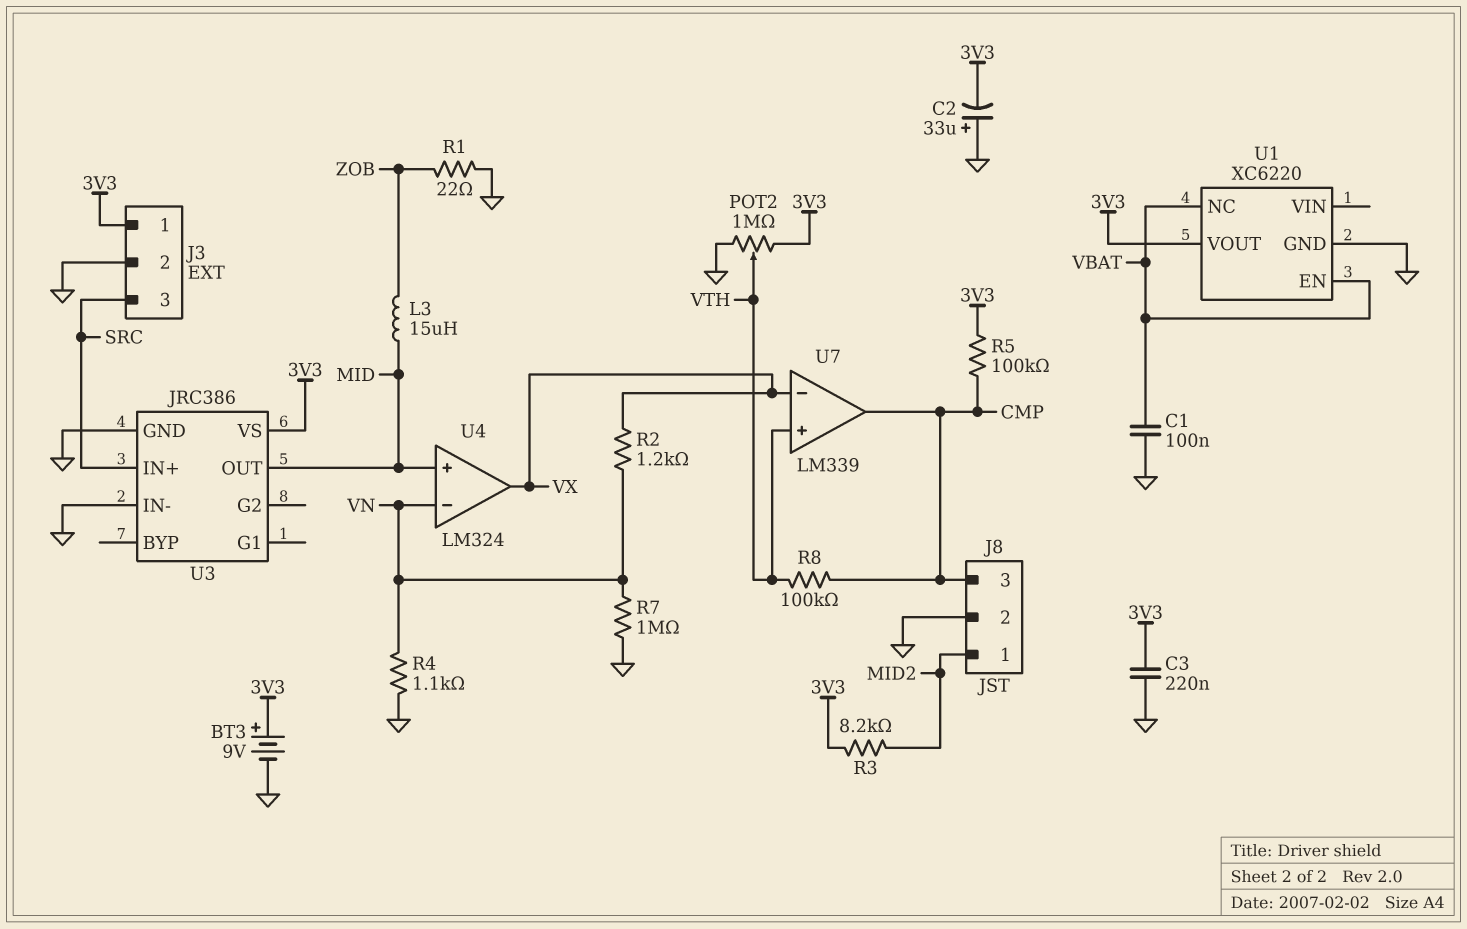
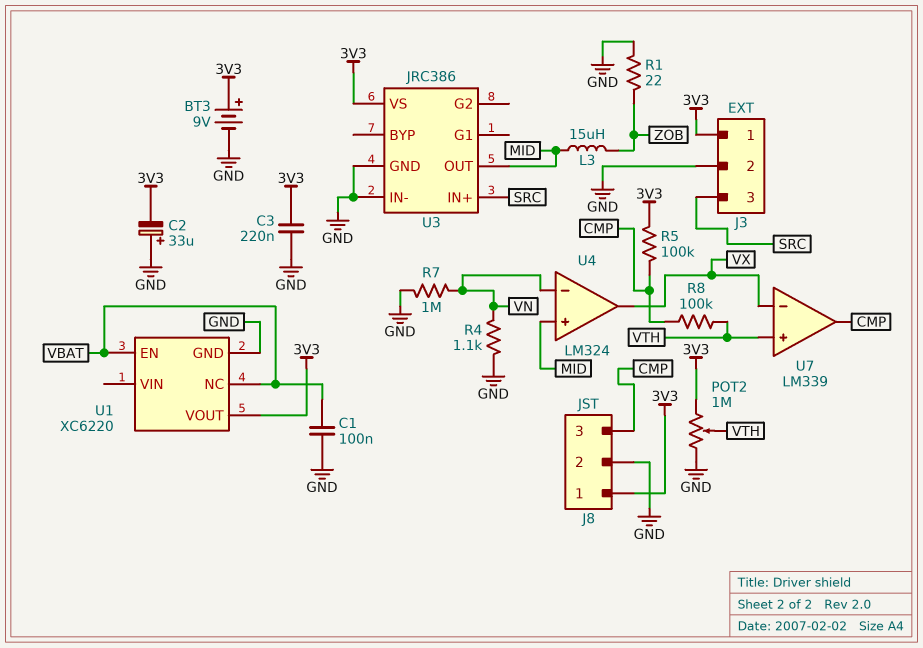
J8 pin 1: MID2 -> 3V3
R2: 1.2k (VN, VX) -> none
R3: 8.2k (3V3, MID2) -> none

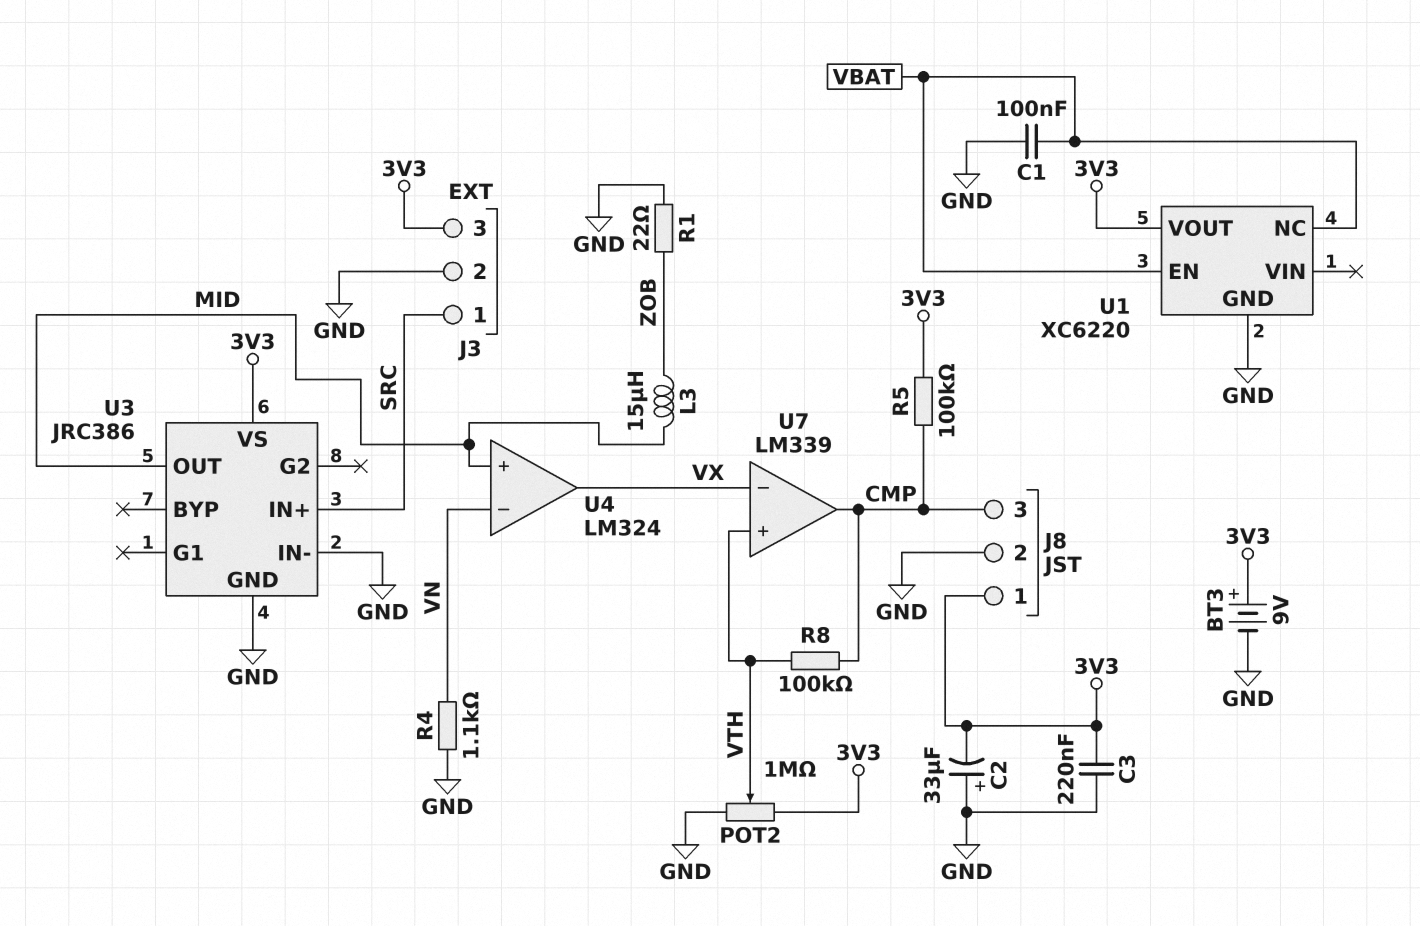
J3 pin 1: 3V3 -> SRC
J3 pin 3: SRC -> 3V3
R7: 1M (GND, VN) -> none

